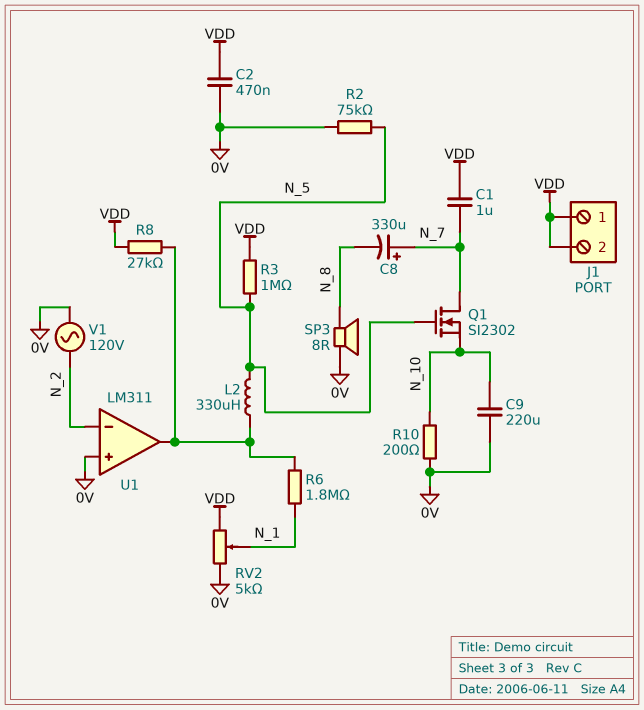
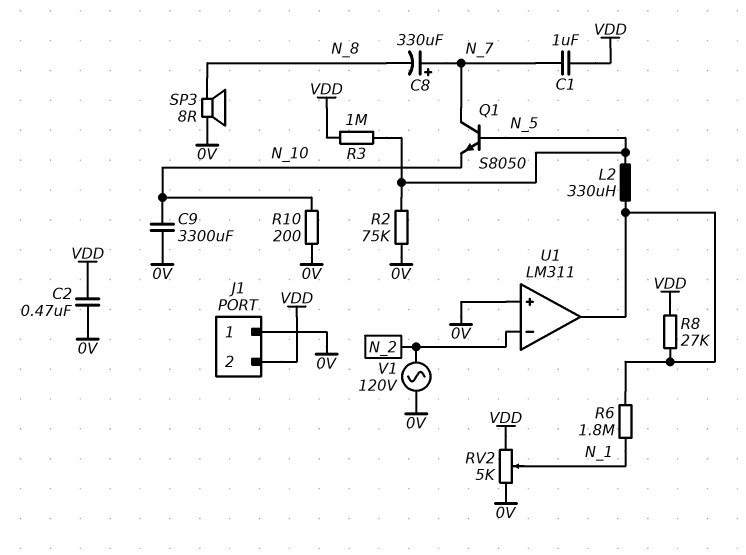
C9: 220uF (0V, N_10) -> 3300uF (0V, N_10)
J1 pin 1: VDD -> 0V
Q1: NMOS SI2302 (G N_5, D N_7, S N_10) -> NPN S8050 (B N_5, C N_7, E N_10)

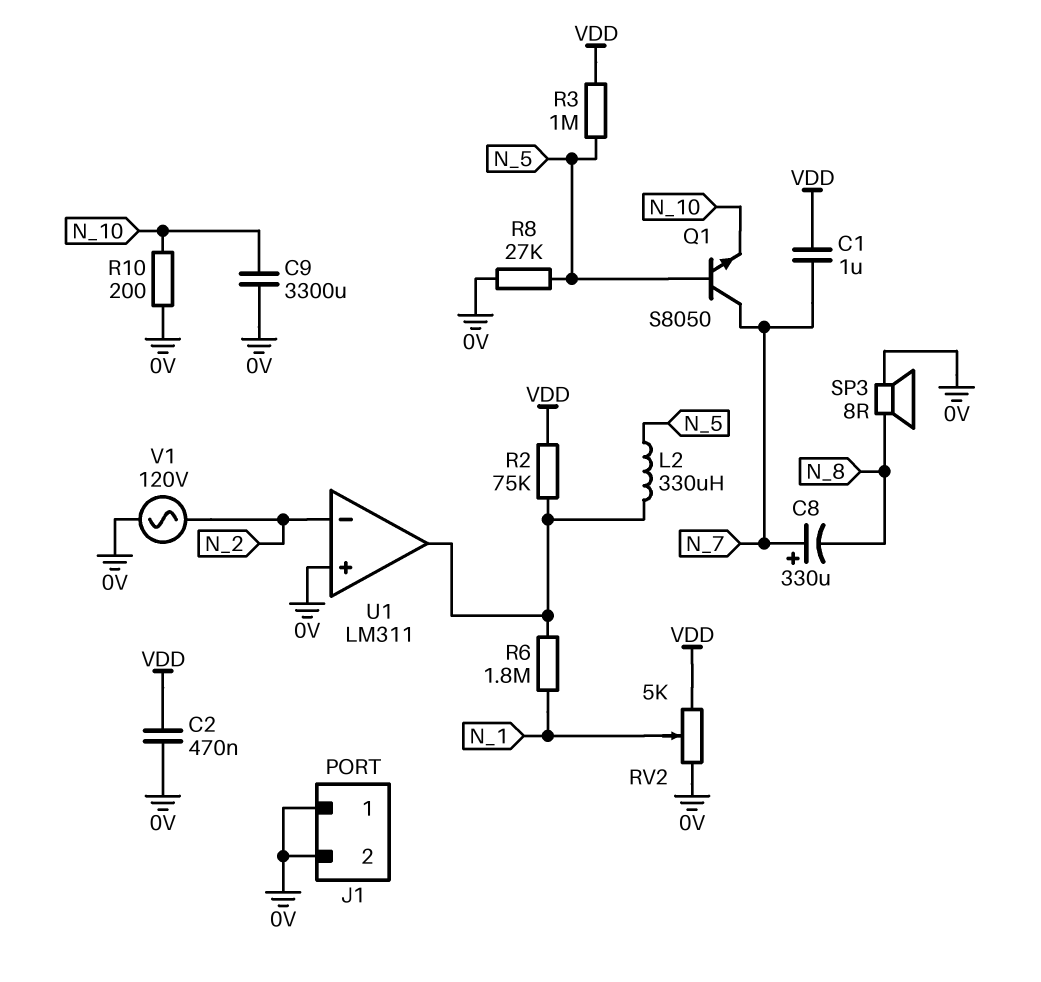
J1 pin 2: VDD -> 0V
R2: 75k (0V, N_5) -> 75k (U1/out, VDD)
R8: 27k (U1/out, VDD) -> 27k (0V, N_5)

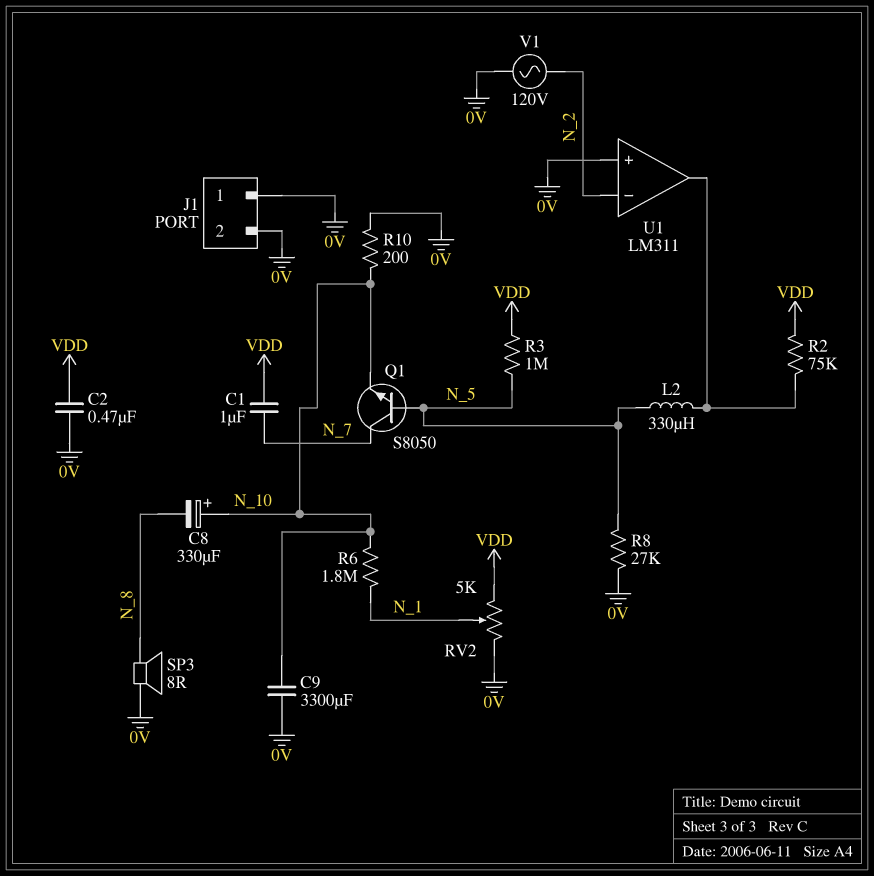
C8: 330uF (plus N_7, minus N_8) -> 330uF (plus N_10, minus N_8)
R6: 1.8M (N_1, U1/out) -> 1.8M (N_1, N_10)

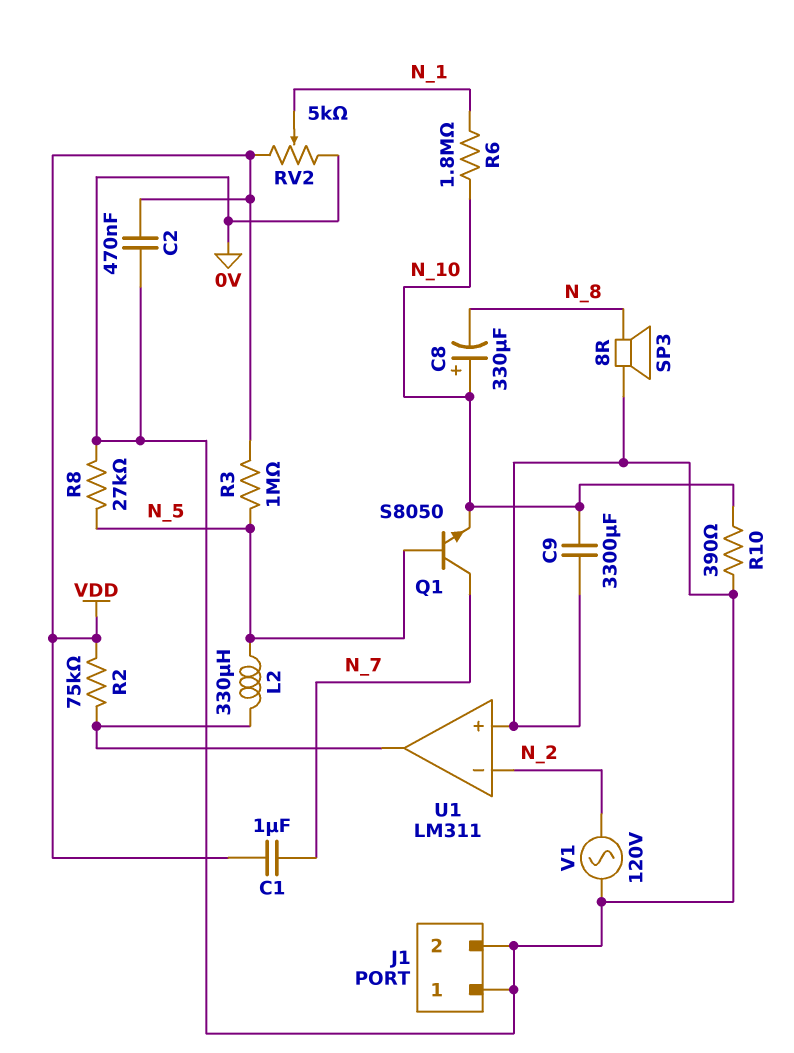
R10: 200 (0V, N_10) -> 390 (0V, N_10)

